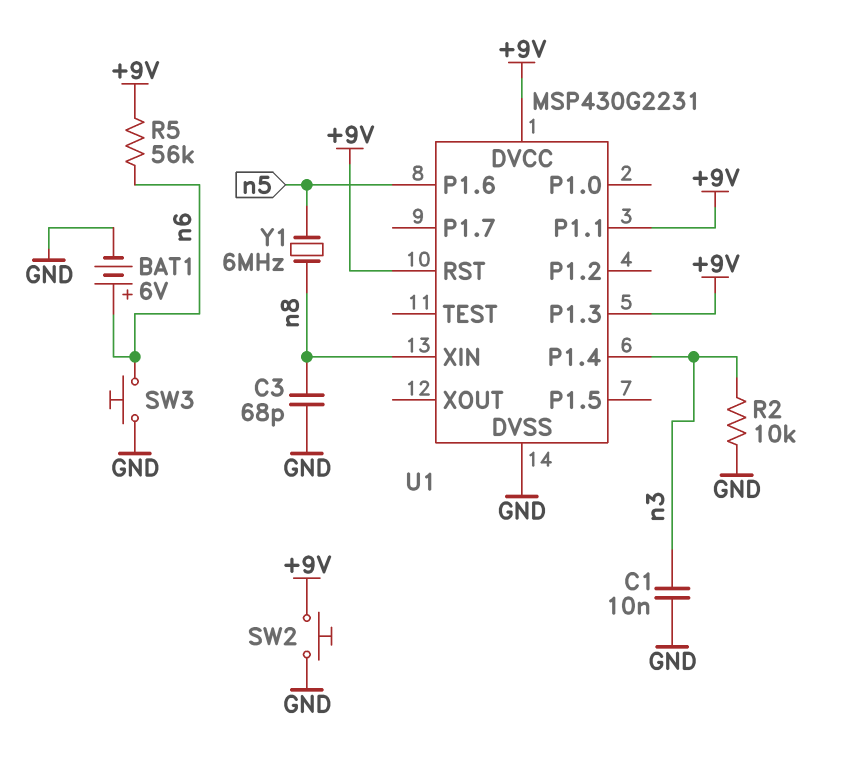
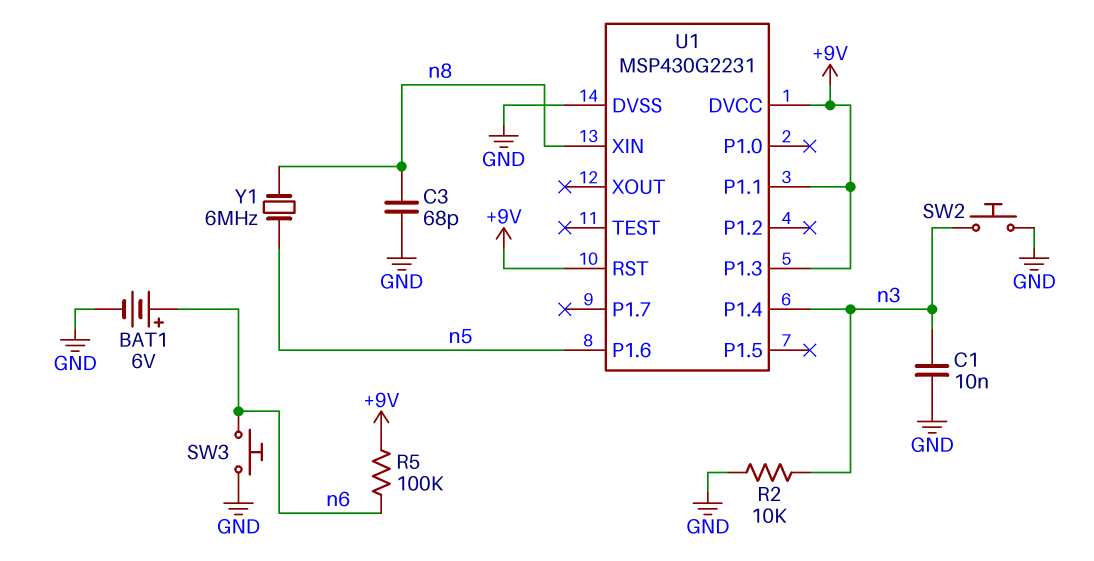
R5: 56k (+9V, n6) -> 100k (+9V, n6)
SW2: button (+9V, GND) -> button (GND, n3)

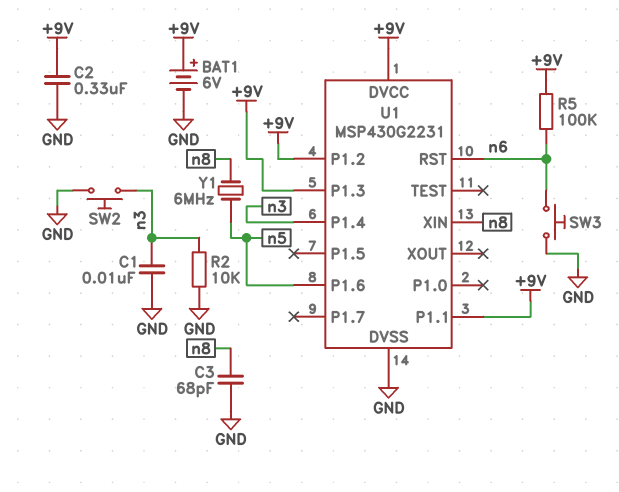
BAT1: 6V (plus n6, minus GND) -> 6V (plus +9V, minus GND)
C2: none -> 330nF (+9V, GND)
U1 pin P1.2: none -> +9V
U1 pin RST: +9V -> n6

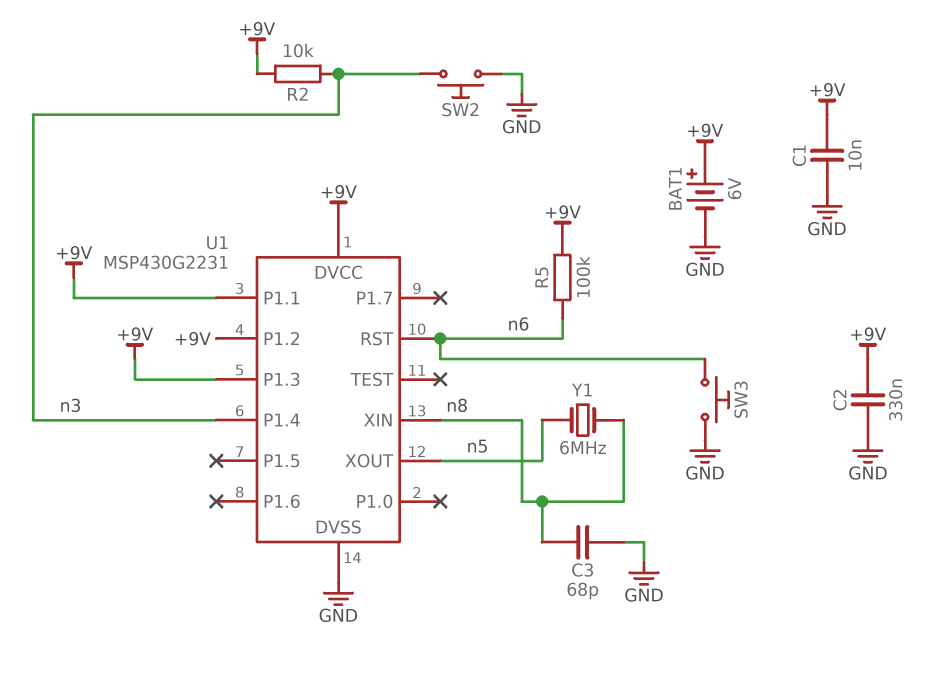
C1: 10nF (GND, n3) -> 10nF (+9V, GND)
R2: 10k (GND, n3) -> 10k (+9V, n3)
U1 pin P1.6: n5 -> none
U1 pin XOUT: none -> n5

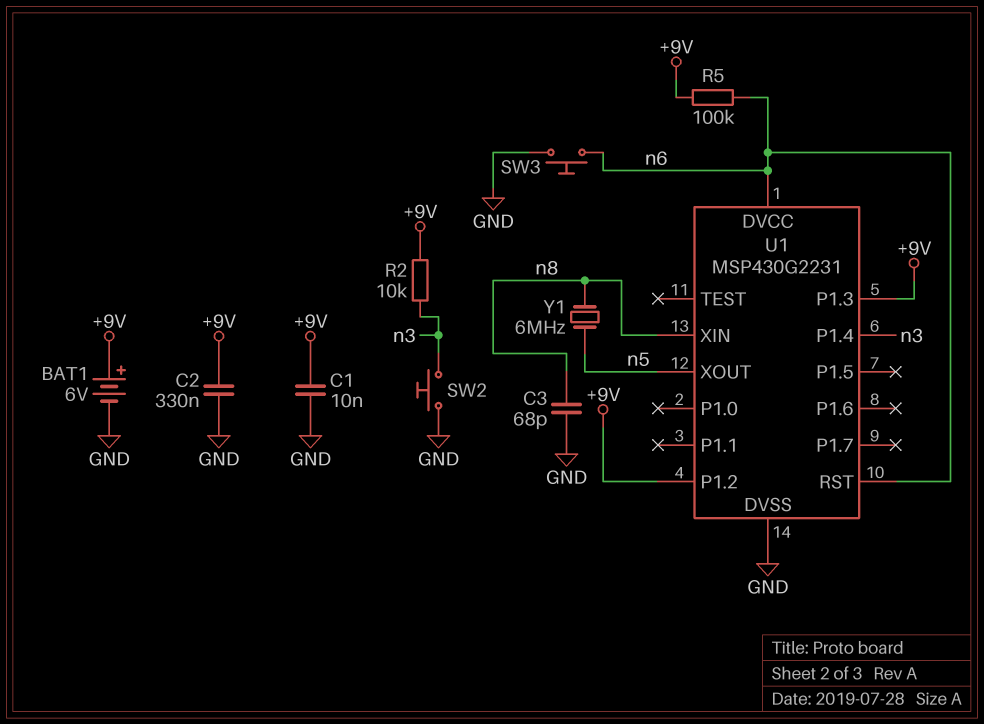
U1 pin DVCC: +9V -> n6
U1 pin P1.1: +9V -> none

